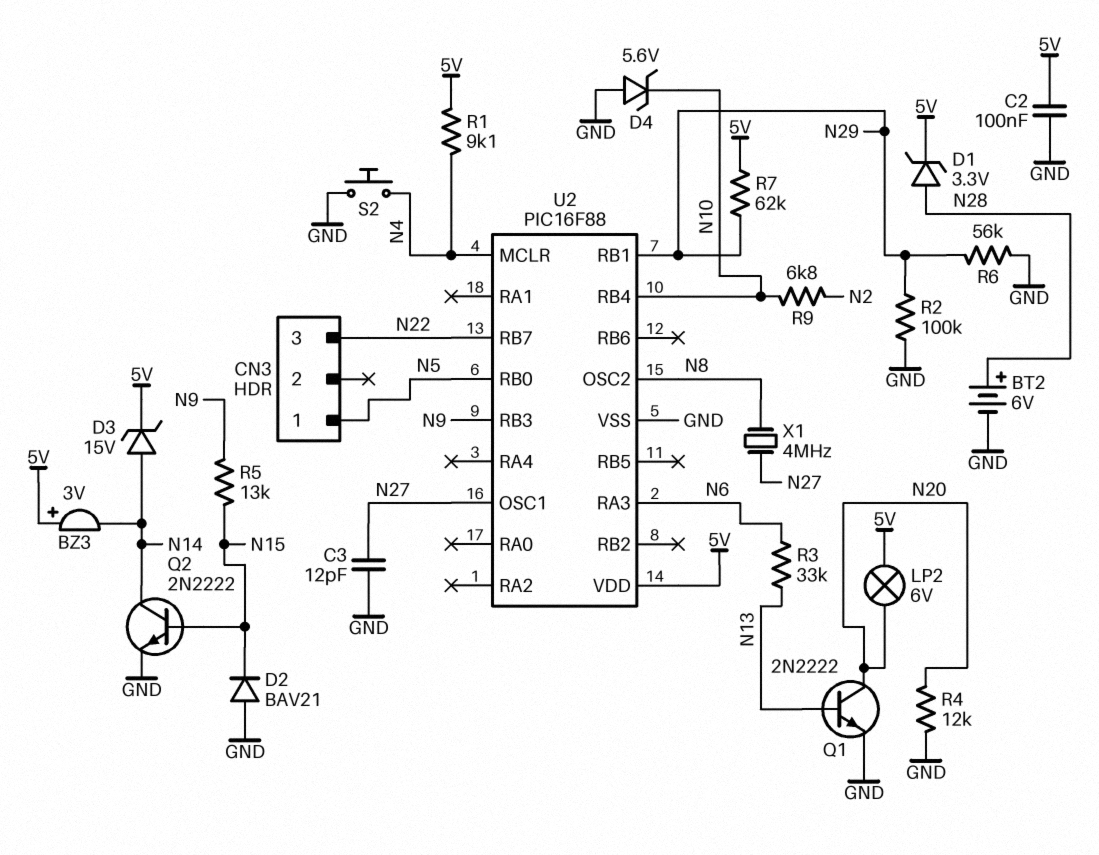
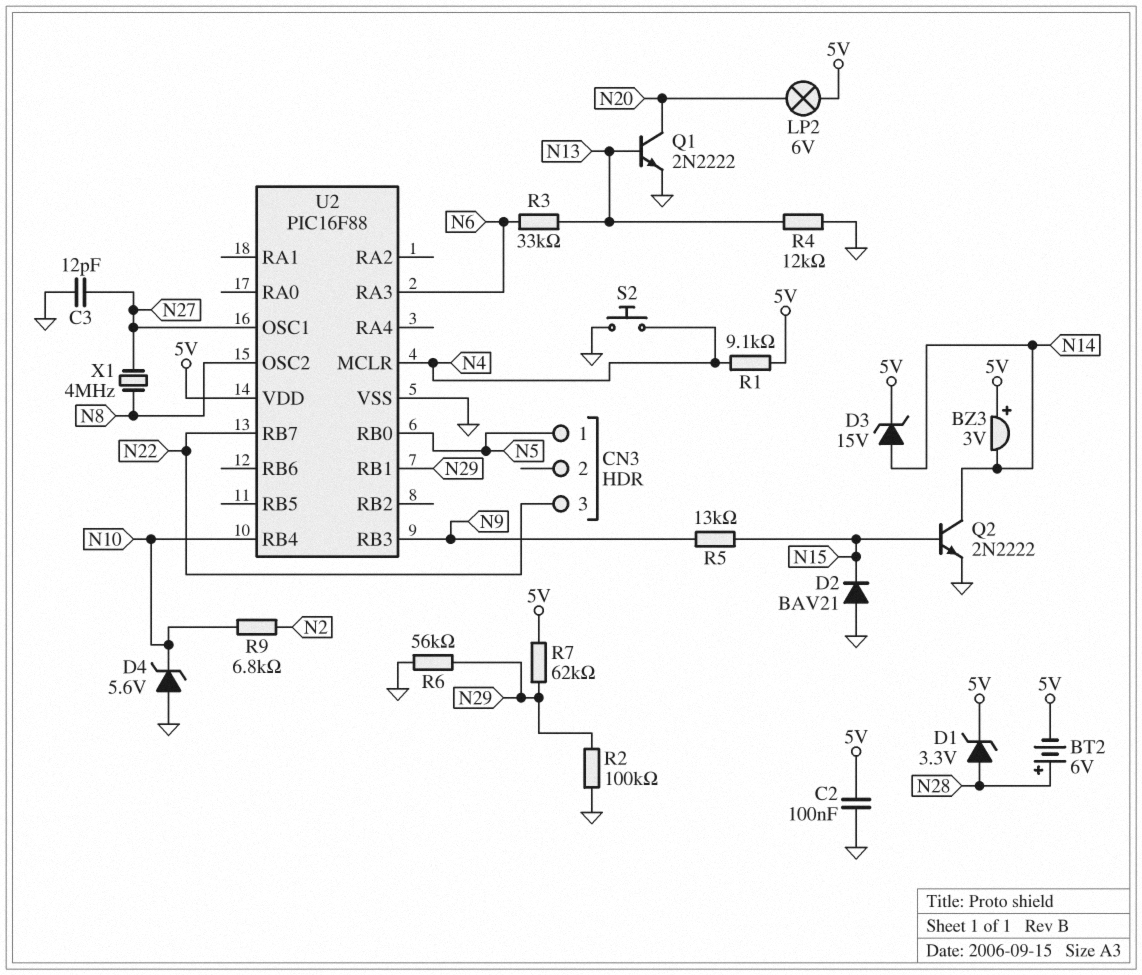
BT2: 6V (plus N28, minus GND) -> 6V (plus N28, minus 5V)
R4: 12k (GND, N20) -> 12k (GND, N13)

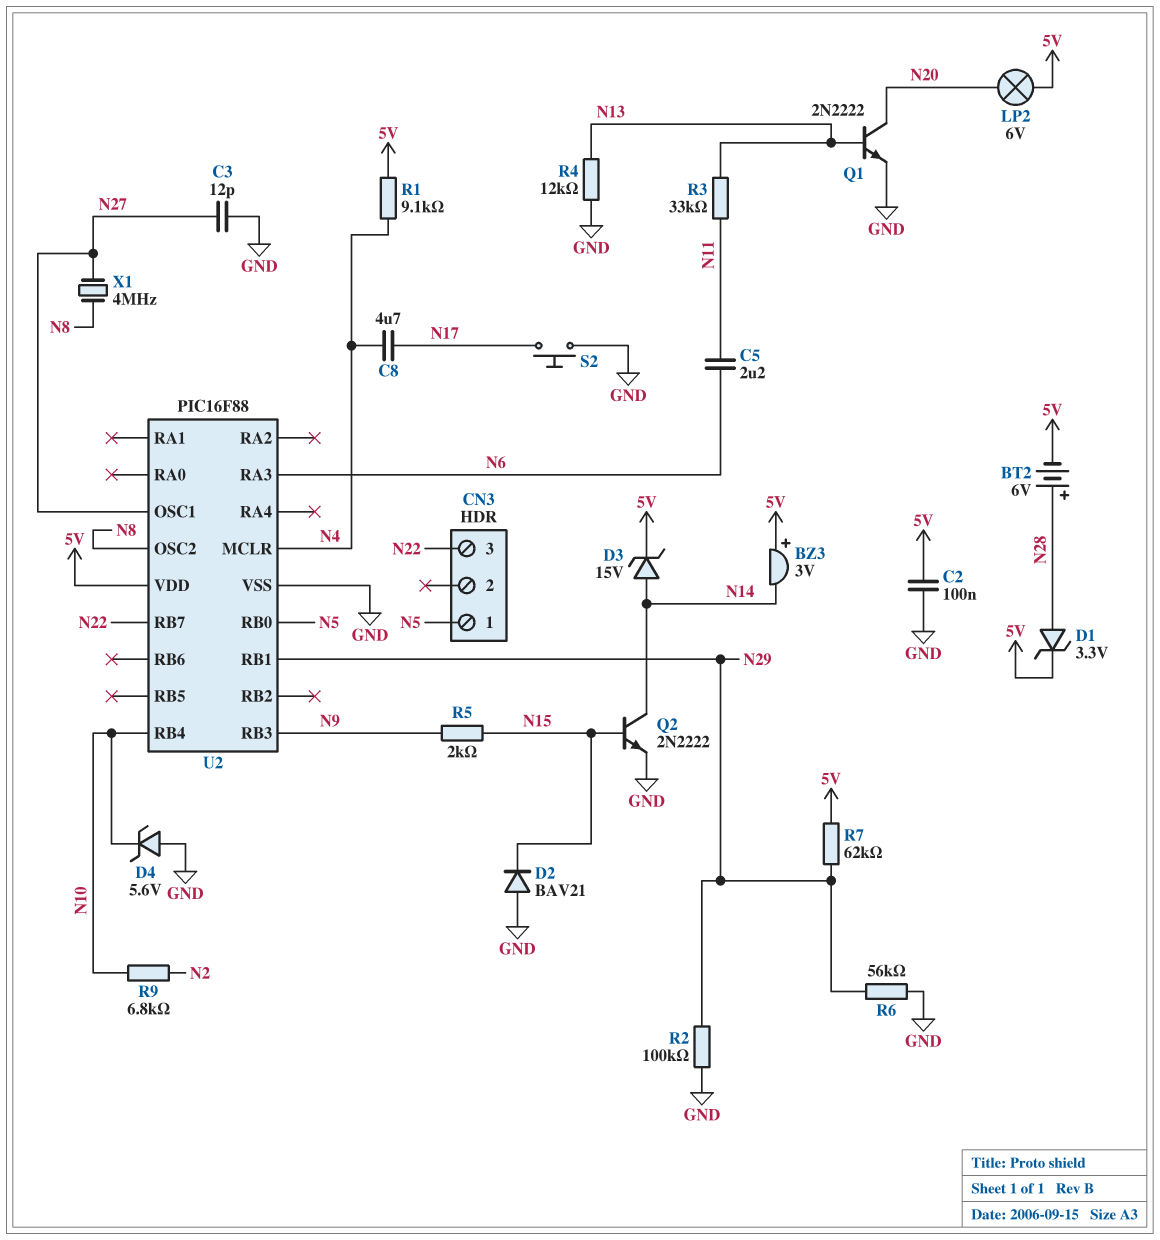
C5: none -> 2.2uF (N6, N11)
C8: none -> 4.7uF (N4, N17)
R3: 33k (N6, N13) -> 33k (N11, N13)
R5: 13k (N9, N15) -> 2k (N9, N15)
S2: button (GND, N4) -> button (GND, N17)

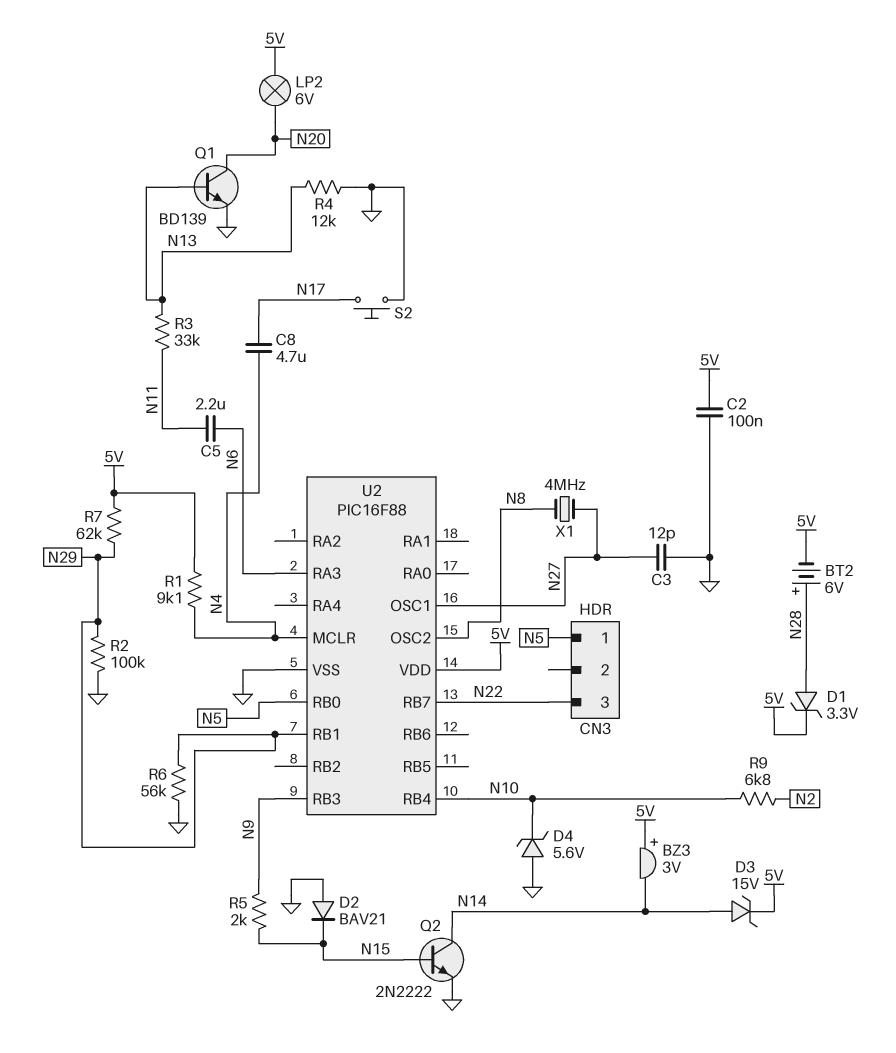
Q1: NPN 2N2222 (B N13, C N20, E GND) -> NPN BD139 (B N13, C N20, E GND)

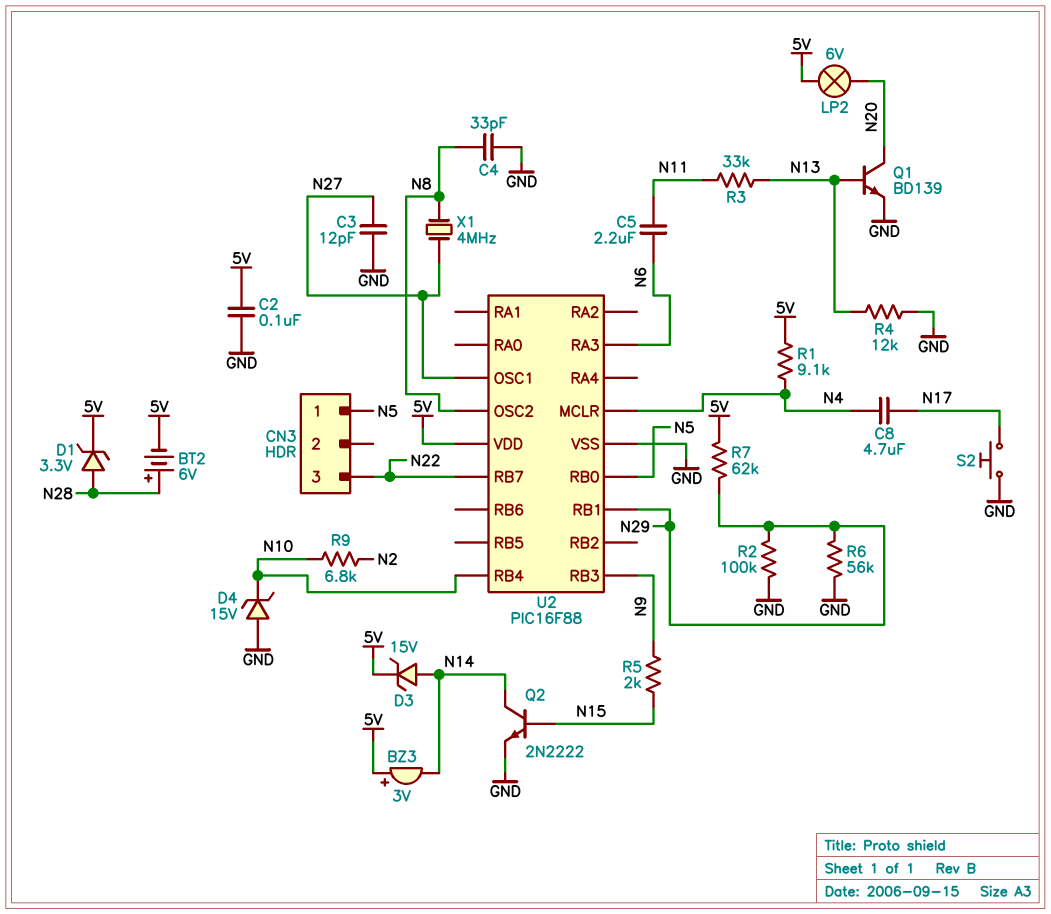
C4: none -> 33pF (GND, N8)
D2: diode BAV21 (A GND, K N15) -> none
D4: zener 5.6V (A GND, K N10) -> zener 15V (A GND, K N10)

